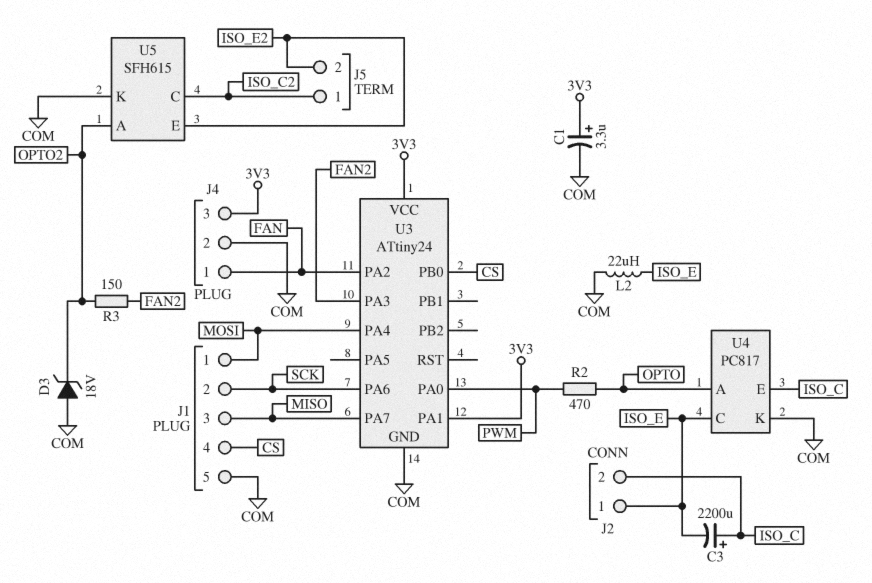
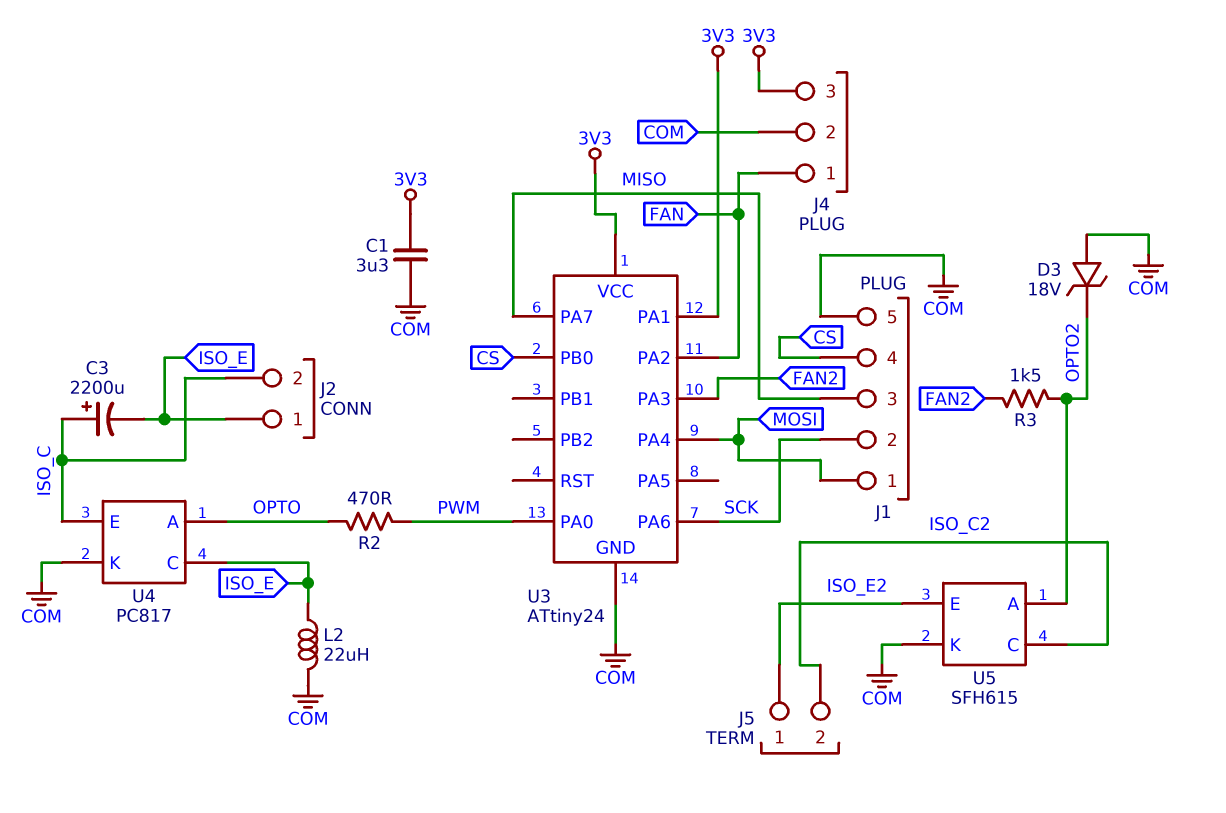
C1: 3.3uF (plus 3V3, minus COM) -> 3.3uF (3V3, COM)
J5 pin 1: ISO_C2 -> ISO_E2
J5 pin 2: ISO_E2 -> ISO_C2
R3: 150 (FAN2, OPTO2) -> 1.5k (FAN2, OPTO2)

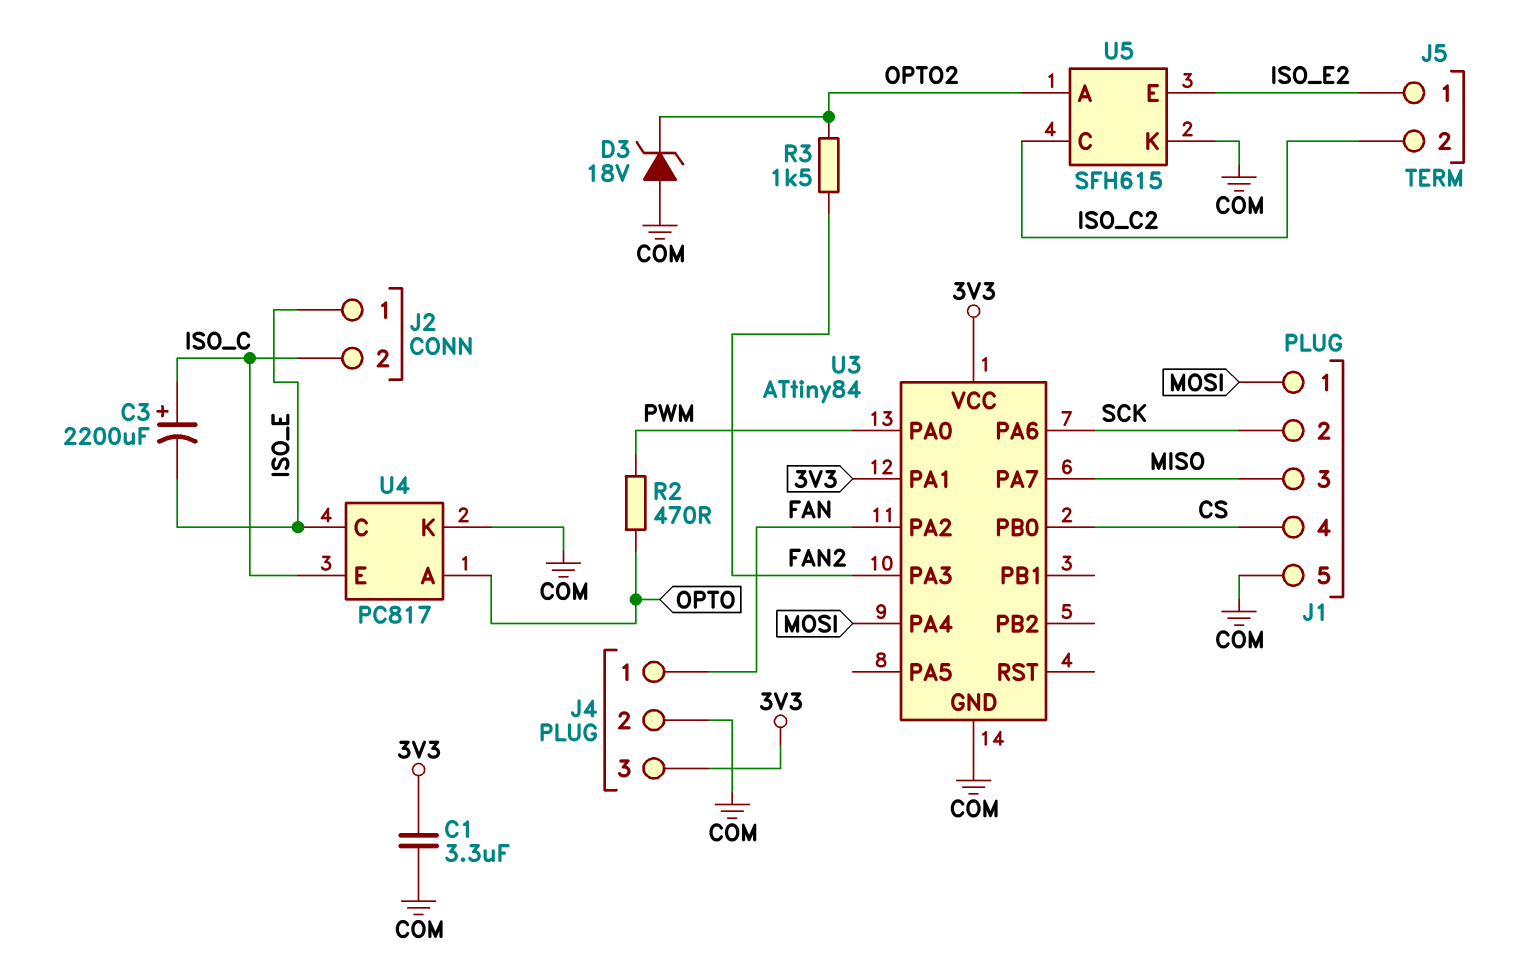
L2: 22uH (COM, ISO_E) -> none
U3: ATtiny24 -> ATtiny84

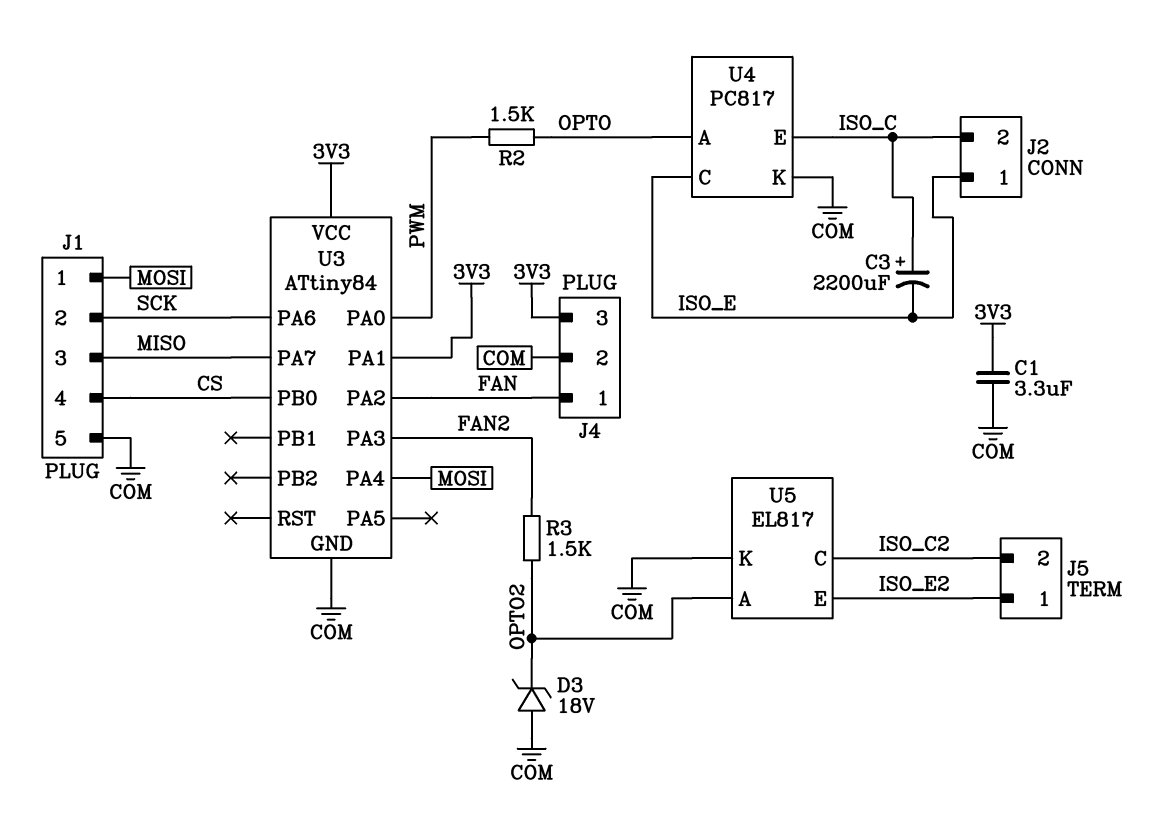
R2: 470 (OPTO, PWM) -> 1.5k (OPTO, PWM)
U5: SFH615 -> EL817

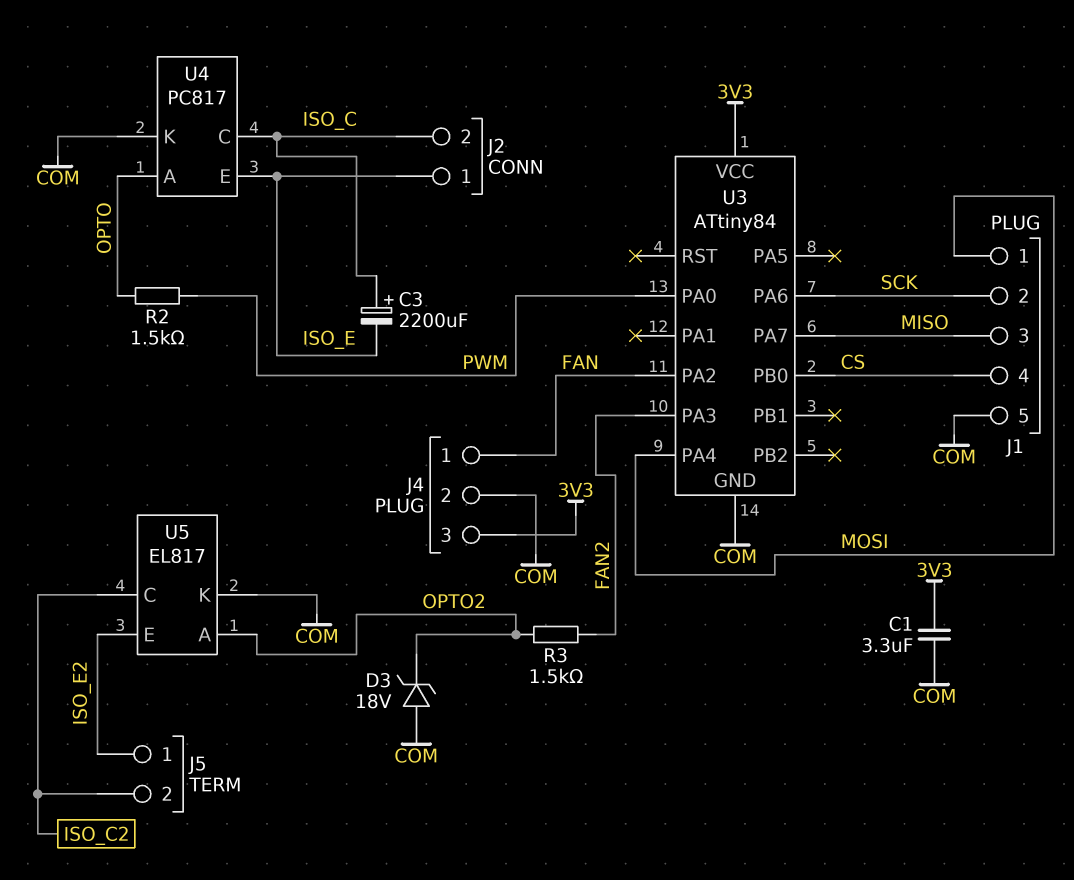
U3 pin PA1: 3V3 -> none
U4 pin C: ISO_E -> ISO_C
U4 pin E: ISO_C -> ISO_E

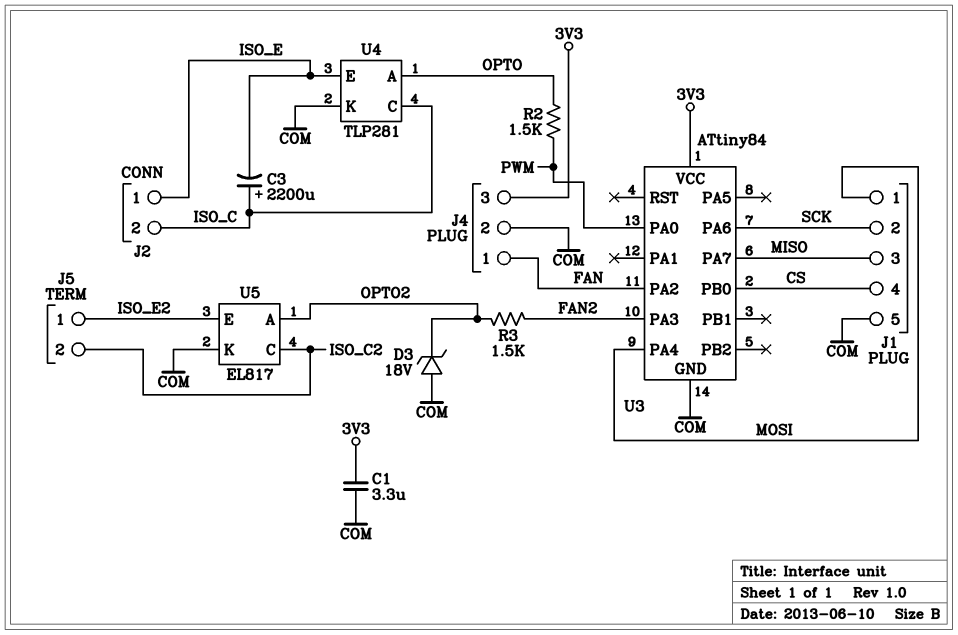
U4: PC817 -> TLP281

